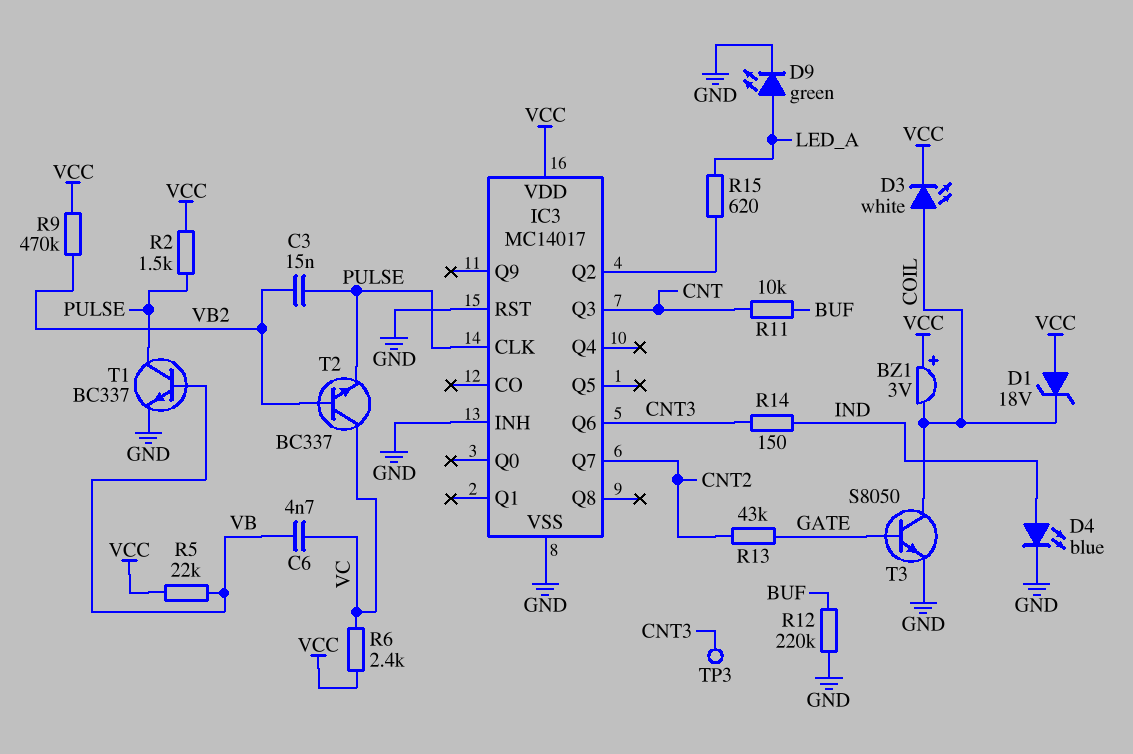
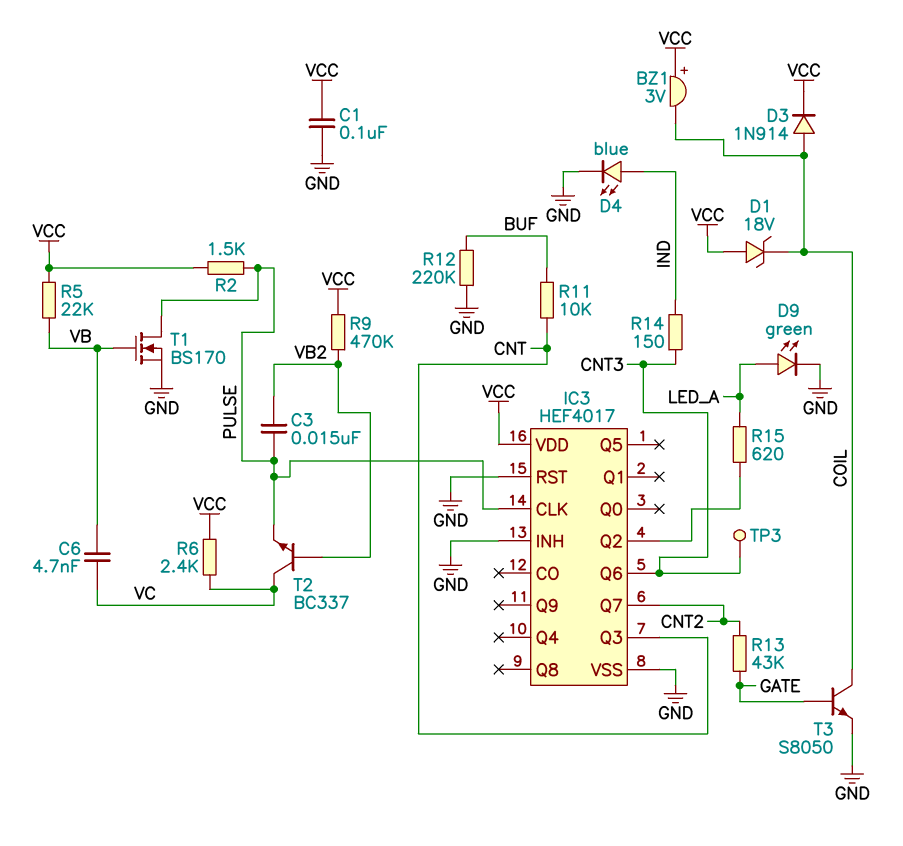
C1: none -> 100nF (GND, VCC)
D3: LED white (A COIL, K VCC) -> diode 1N914 (A COIL, K VCC)
IC3: MC14017 -> HEF4017
T1: NPN BC337 (B VB, C PULSE, E GND) -> NMOS BS170 (G VB, D PULSE, S GND)

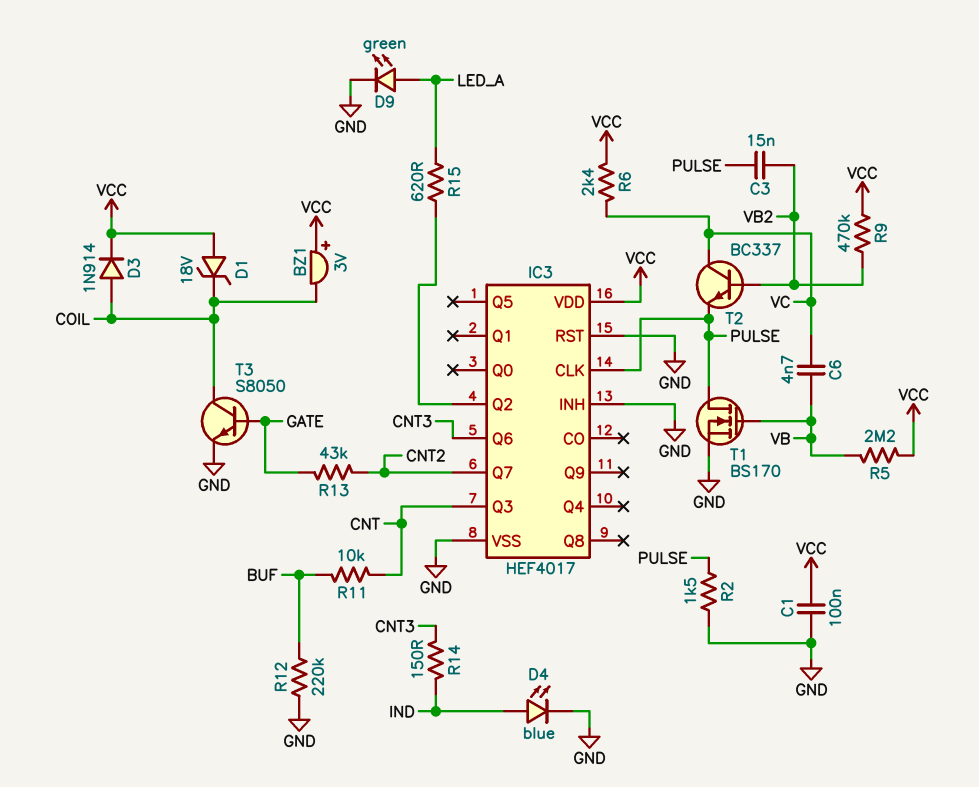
R2: 1.5k (PULSE, VCC) -> 1.5k (GND, PULSE)
R5: 22k (VB, VCC) -> 2.2M (VB, VCC)
TP3: test point (CNT3) -> none

